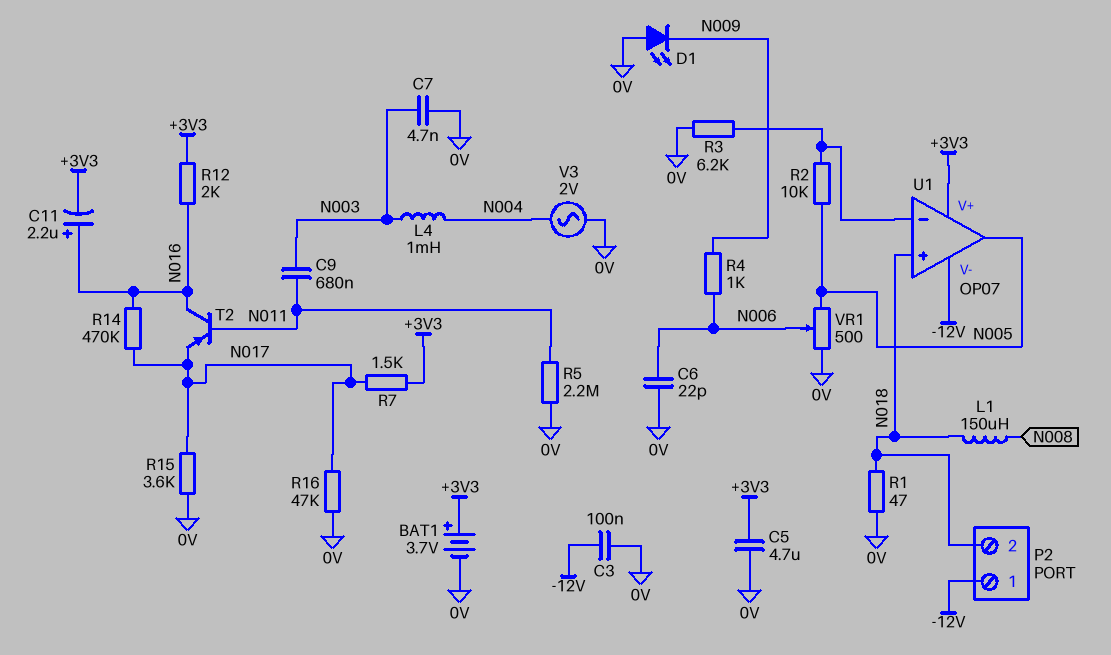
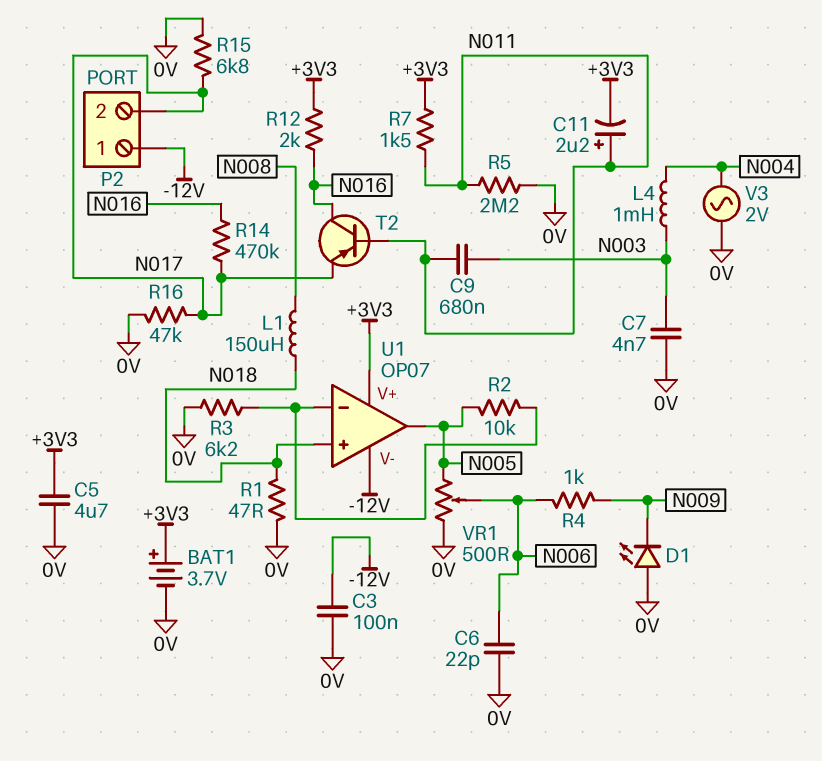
C11: 2.2uF (plus N016, minus +3V3) -> 2.2uF (plus N011, minus +3V3)
P2 pin 2: N018 -> N017
R7: 1.5k (+3V3, N017) -> 1.5k (+3V3, N011)
R15: 3.6k (0V, N017) -> 6.8k (0V, N017)

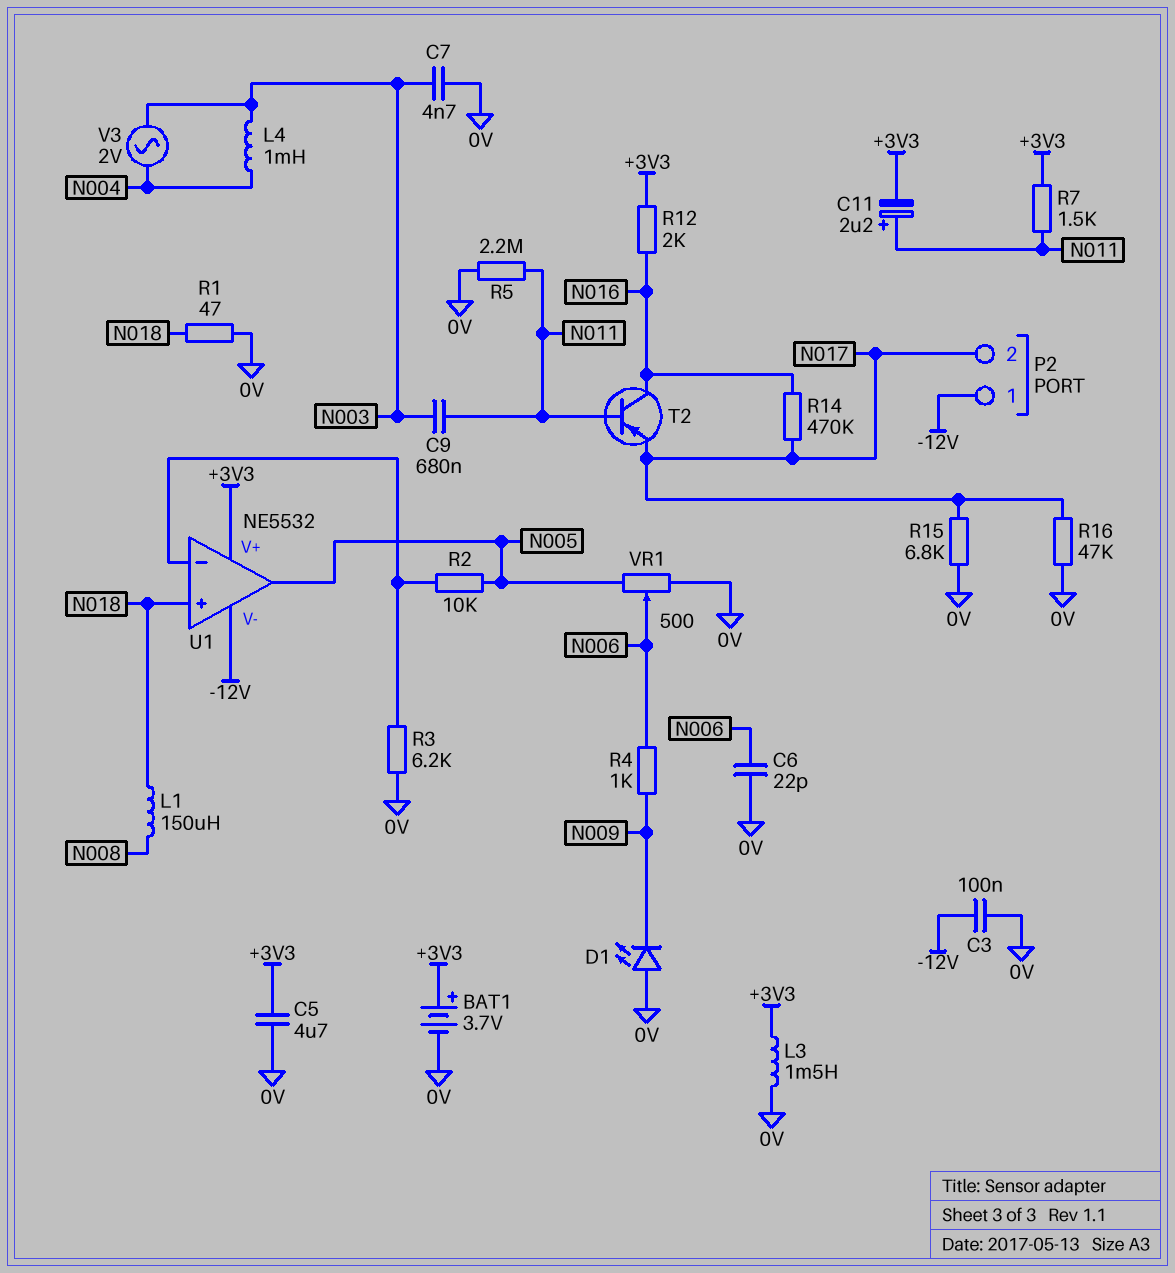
L3: none -> 1.5mH (+3V3, 0V)
U1: OP07 -> NE5532
V3: AC 2V (0V, N004) -> AC 2V (N003, N004)

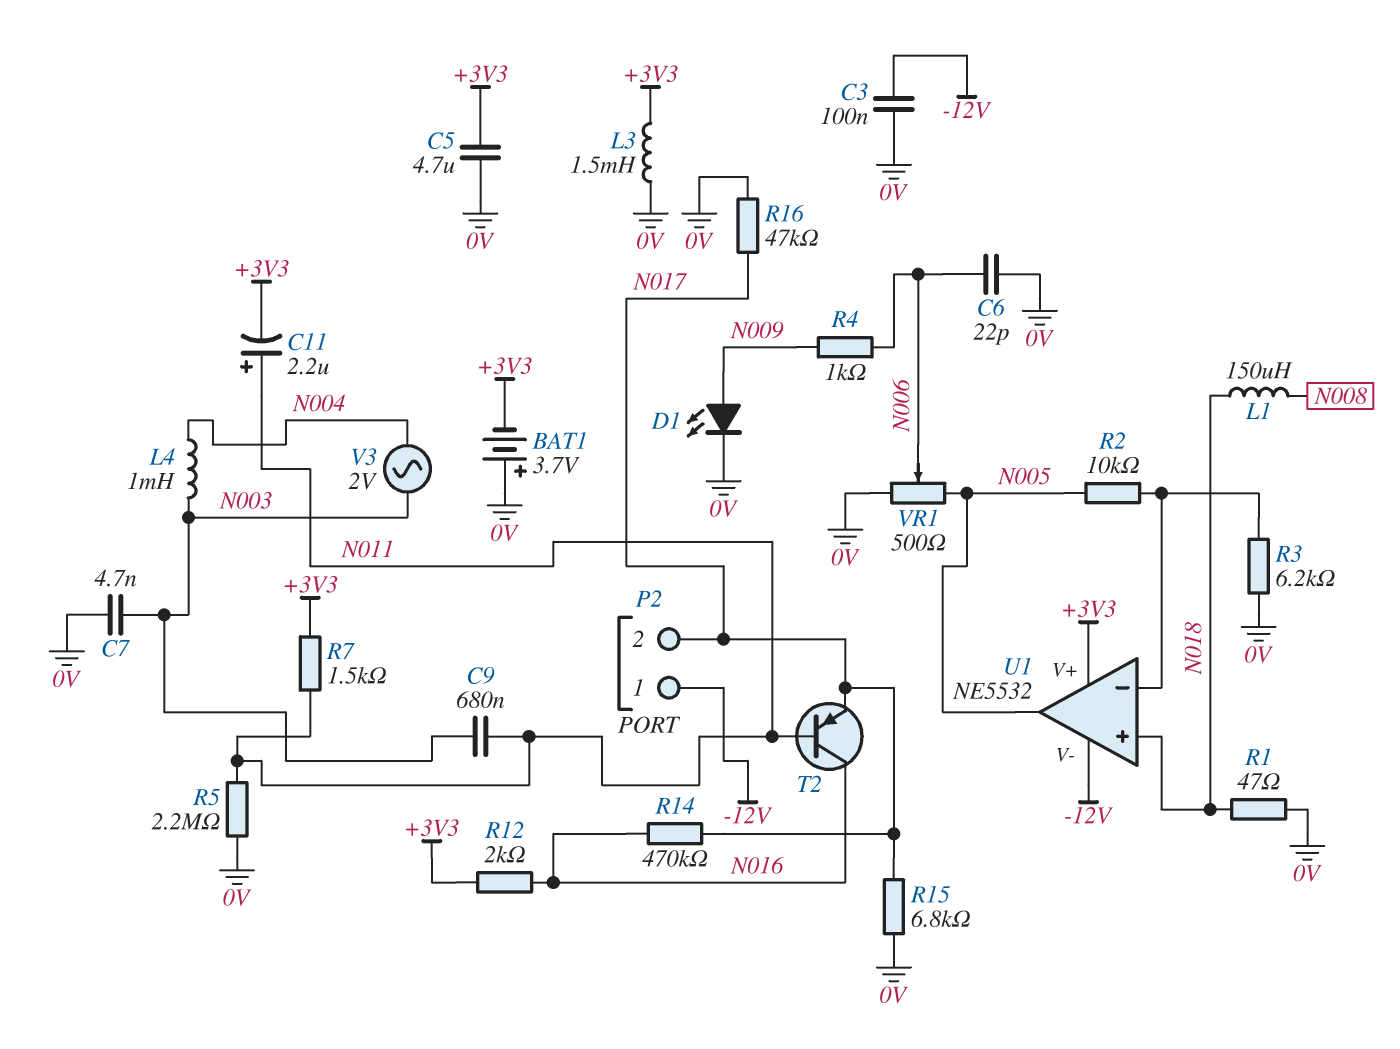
BAT1: 3.7V (plus +3V3, minus 0V) -> 3.7V (plus 0V, minus +3V3)
D1: LED (A 0V, K N009) -> LED (A N009, K 0V)

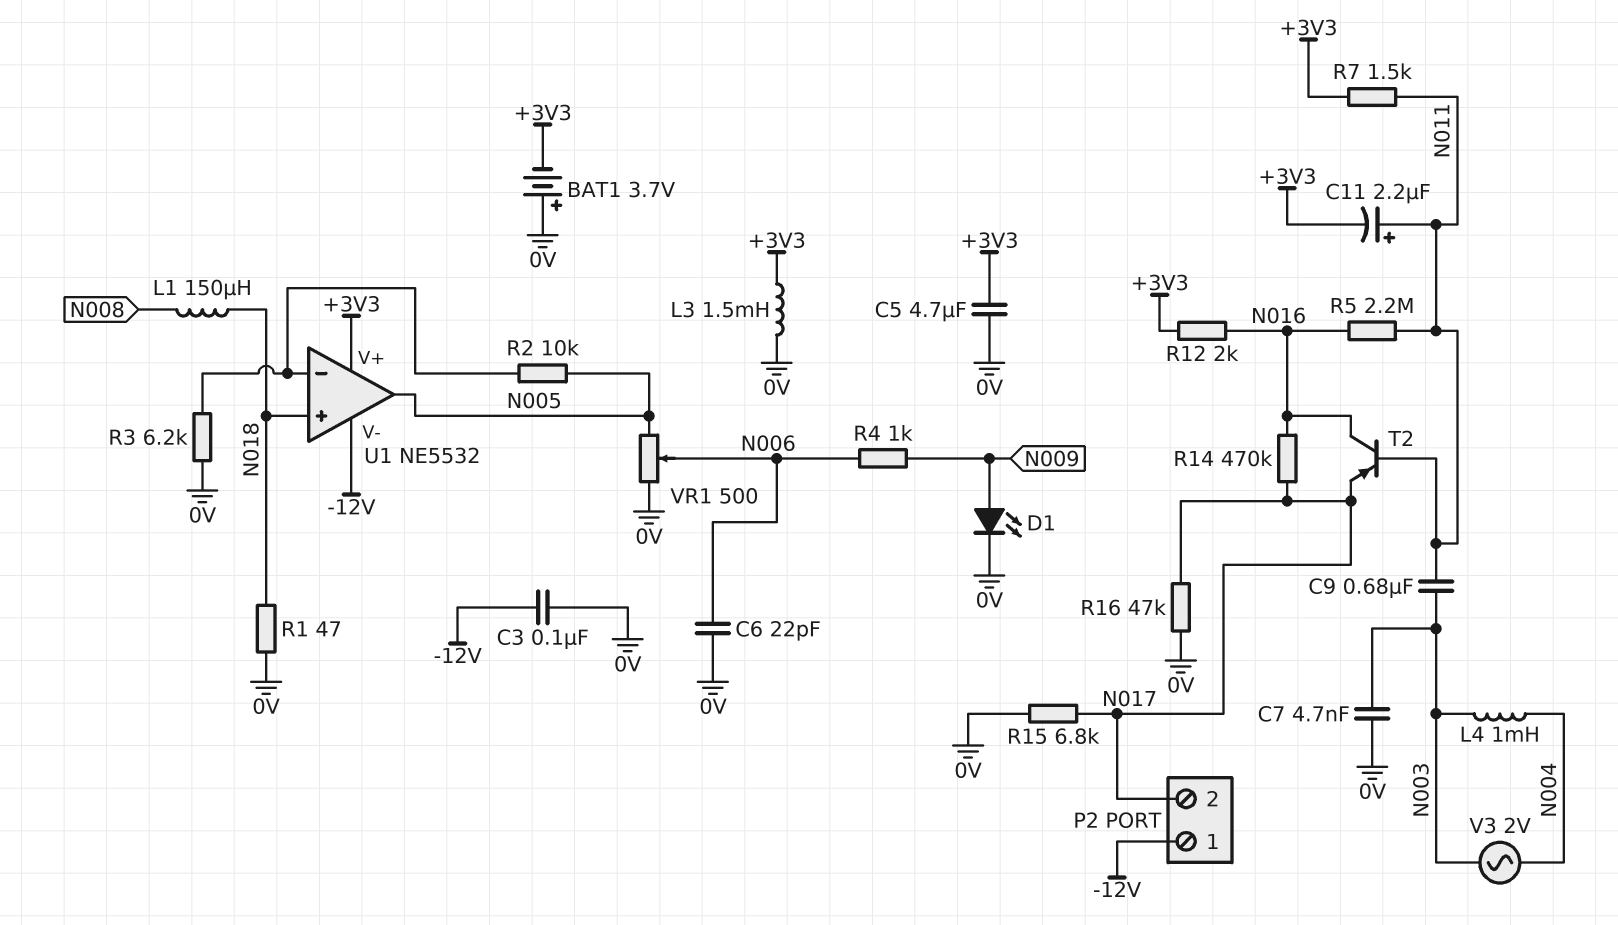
R5: 2.2M (0V, N011) -> 2.2M (N011, N016)

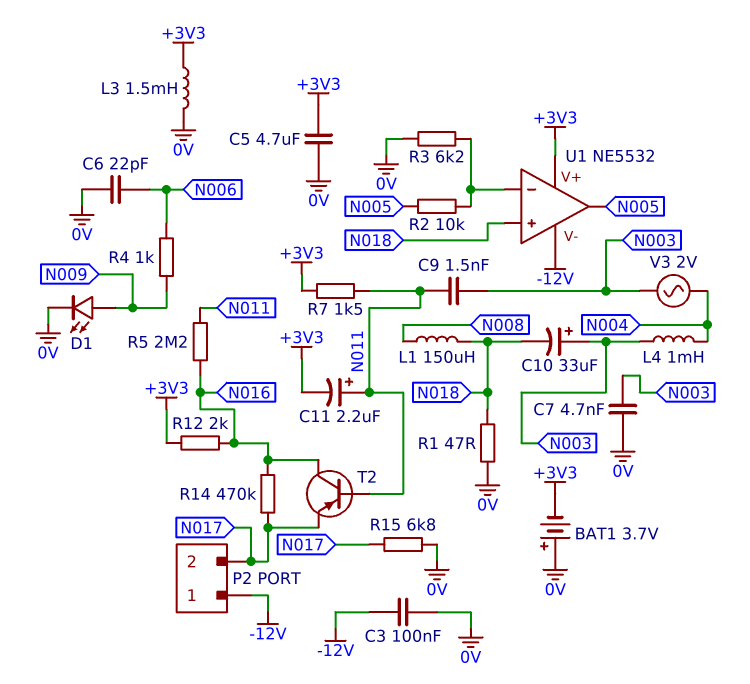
C9: 680nF (N003, N011) -> 1.5nF (N003, N011)
C10: none -> 33uF (plus N003, minus N018)
R16: 47k (0V, N017) -> none
VR1: 500 (0V, N005, wiper N006) -> none

